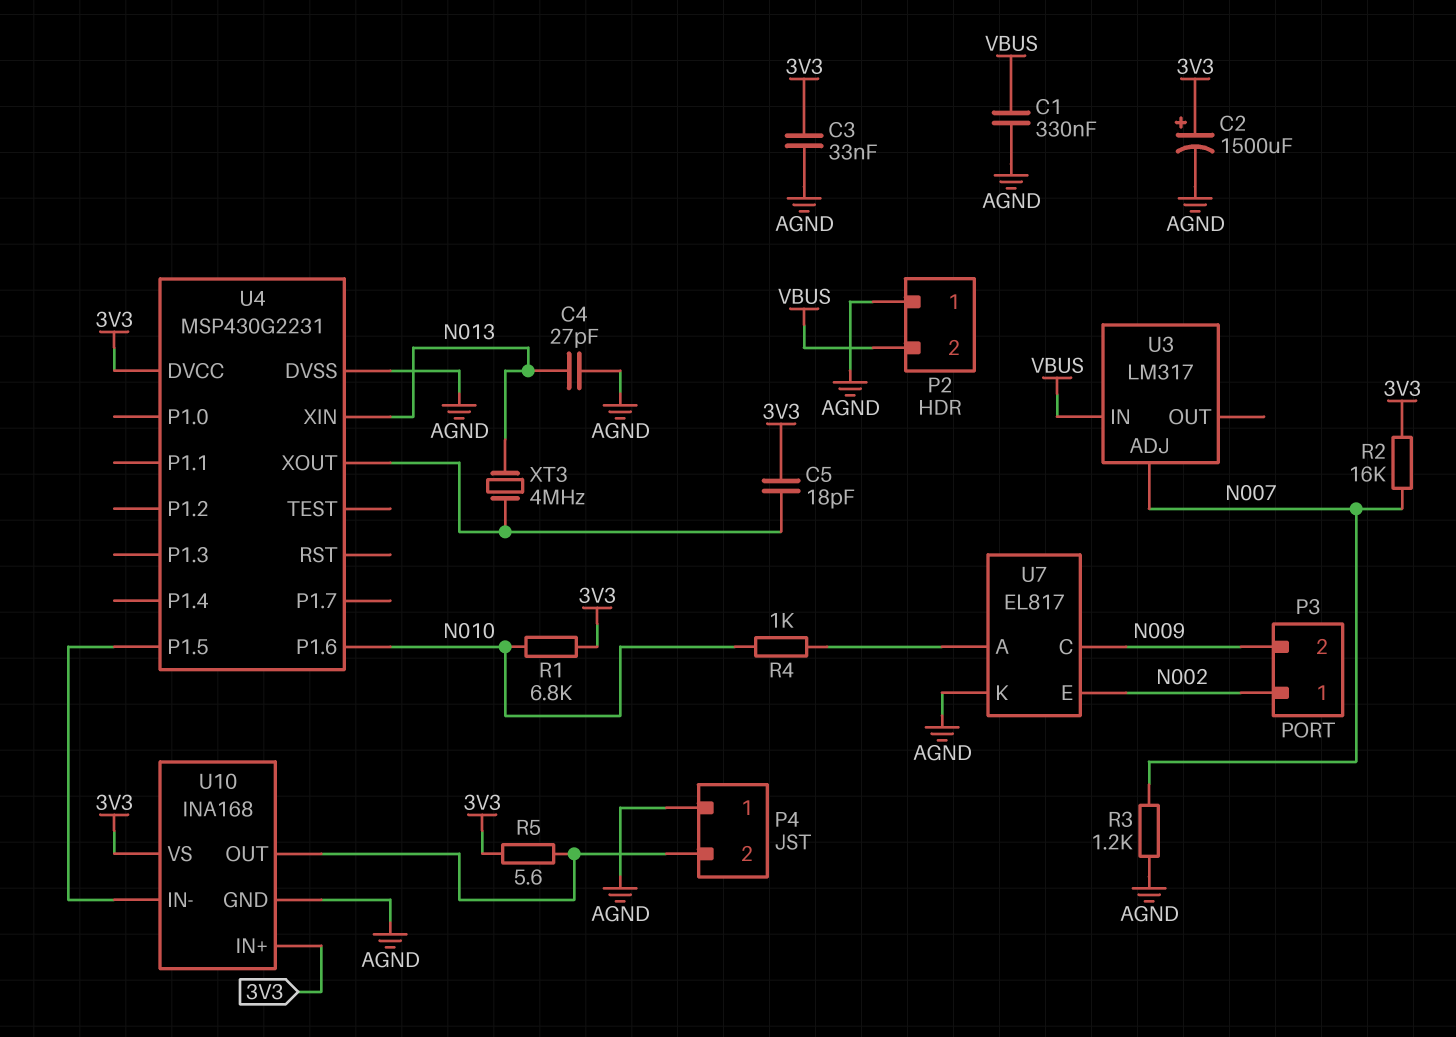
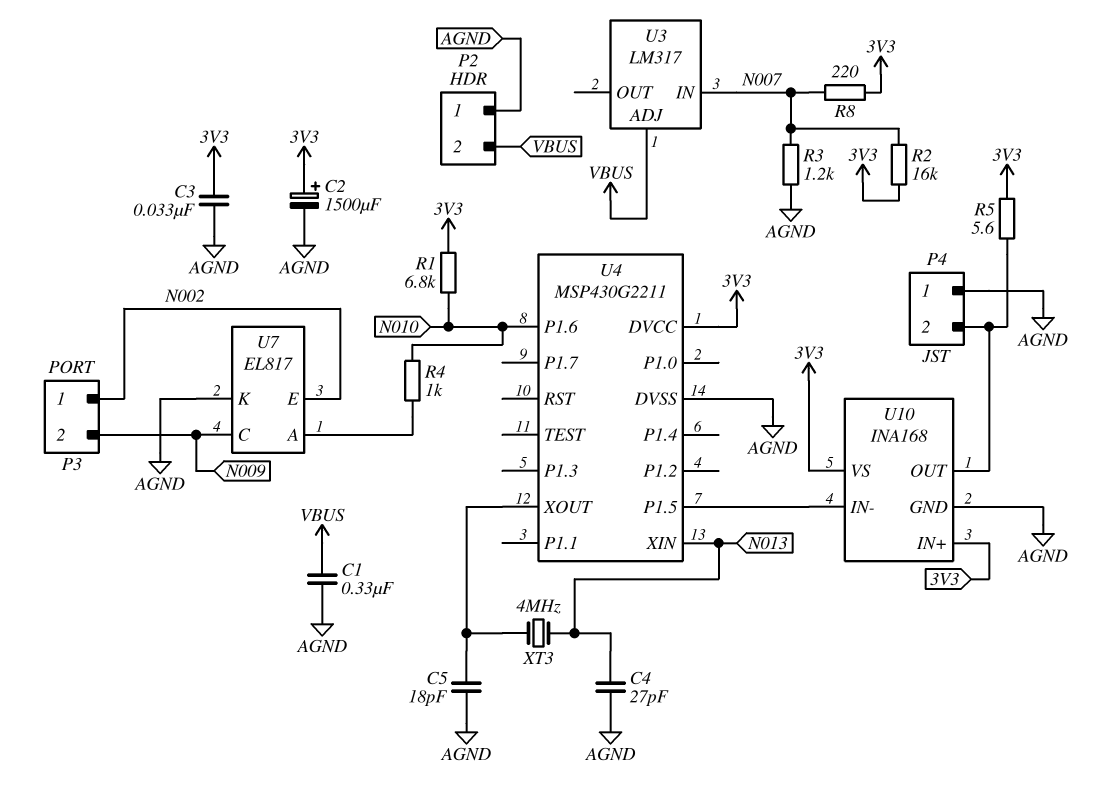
C5: 18pF (3V3, U4/XOUT) -> 18pF (AGND, U4/XOUT)
R8: none -> 220 (3V3, N007)
U3 pin ADJ: N007 -> VBUS
U3 pin IN: VBUS -> N007
U4: MSP430G2231 -> MSP430G2211

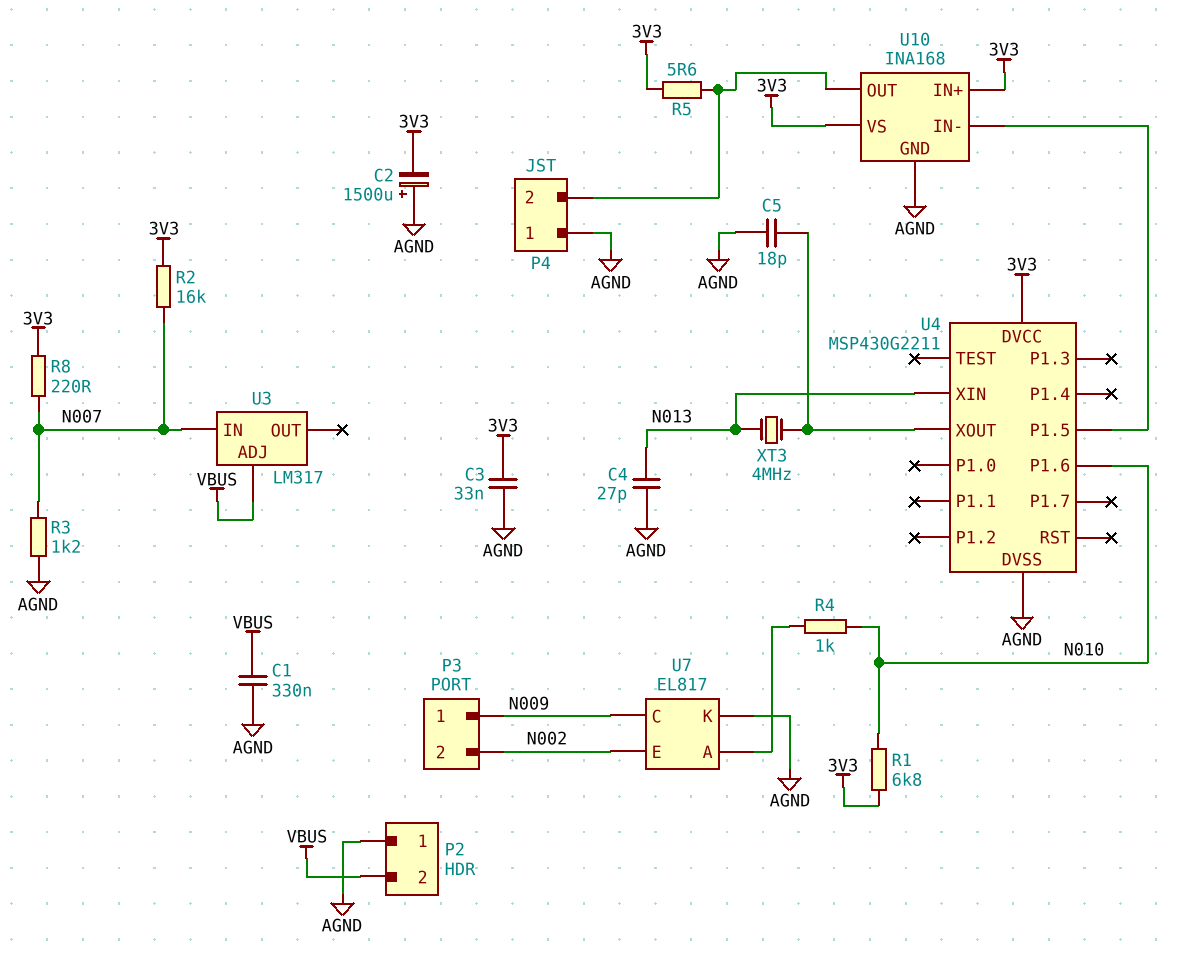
C2: 1500uF (plus 3V3, minus AGND) -> 1500uF (plus AGND, minus 3V3)
P3 pin 1: N002 -> N009
P3 pin 2: N009 -> N002

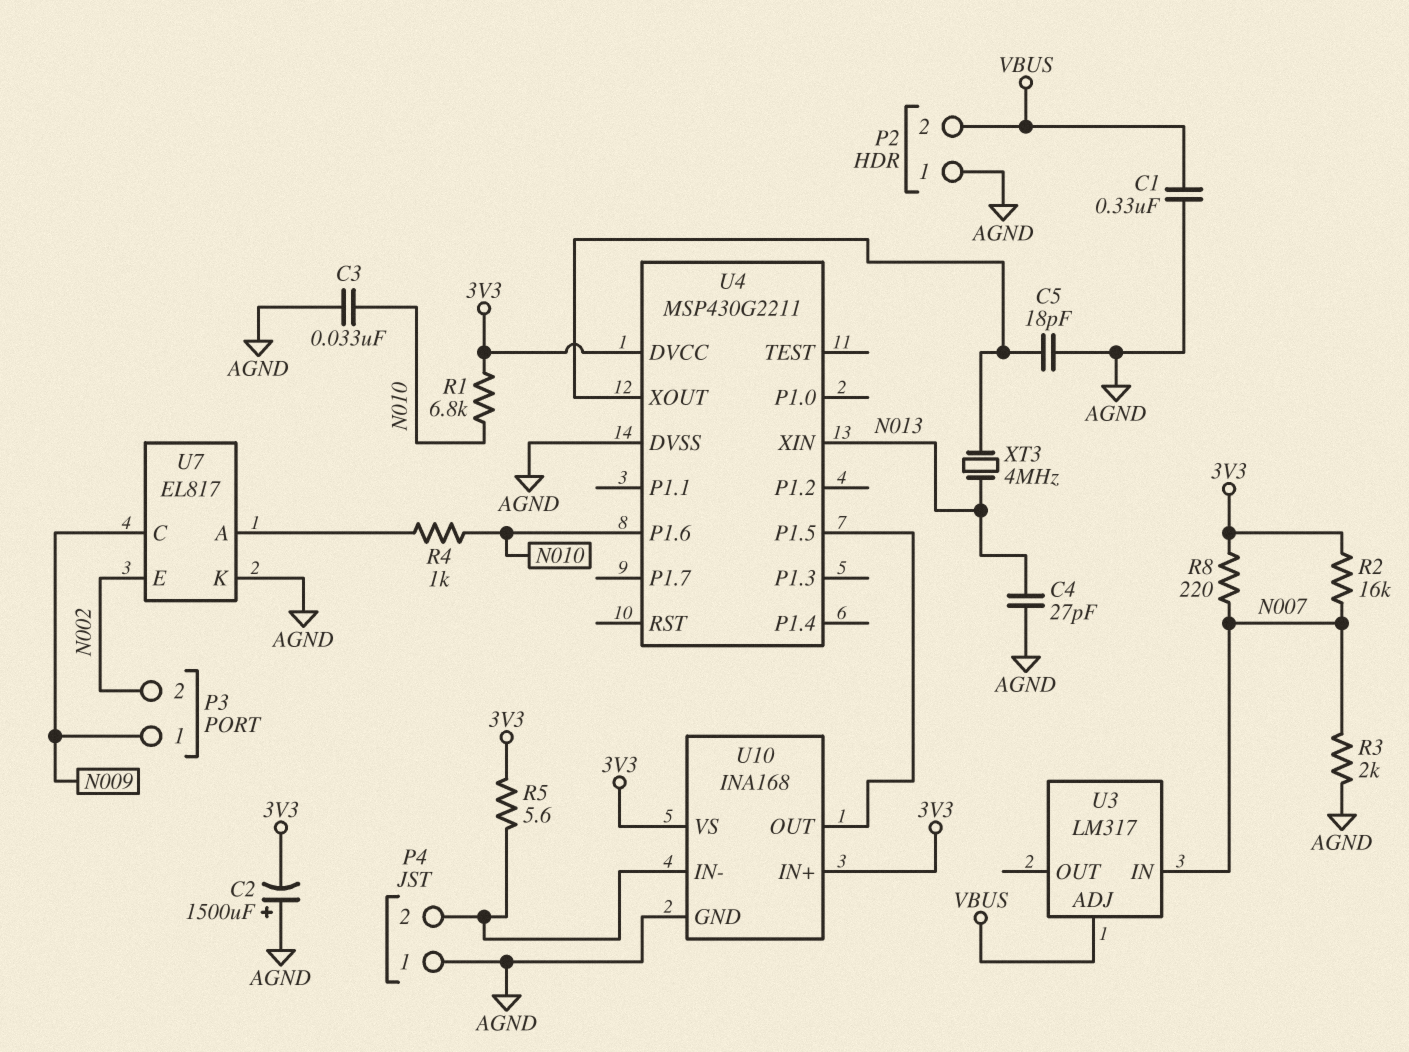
C3: 33nF (3V3, AGND) -> 33nF (AGND, N010)
R3: 1.2k (AGND, N007) -> 2k (AGND, N007)
U10 pin IN-: U4/P1.5 -> P4/2
U10 pin OUT: P4/2 -> U4/P1.5

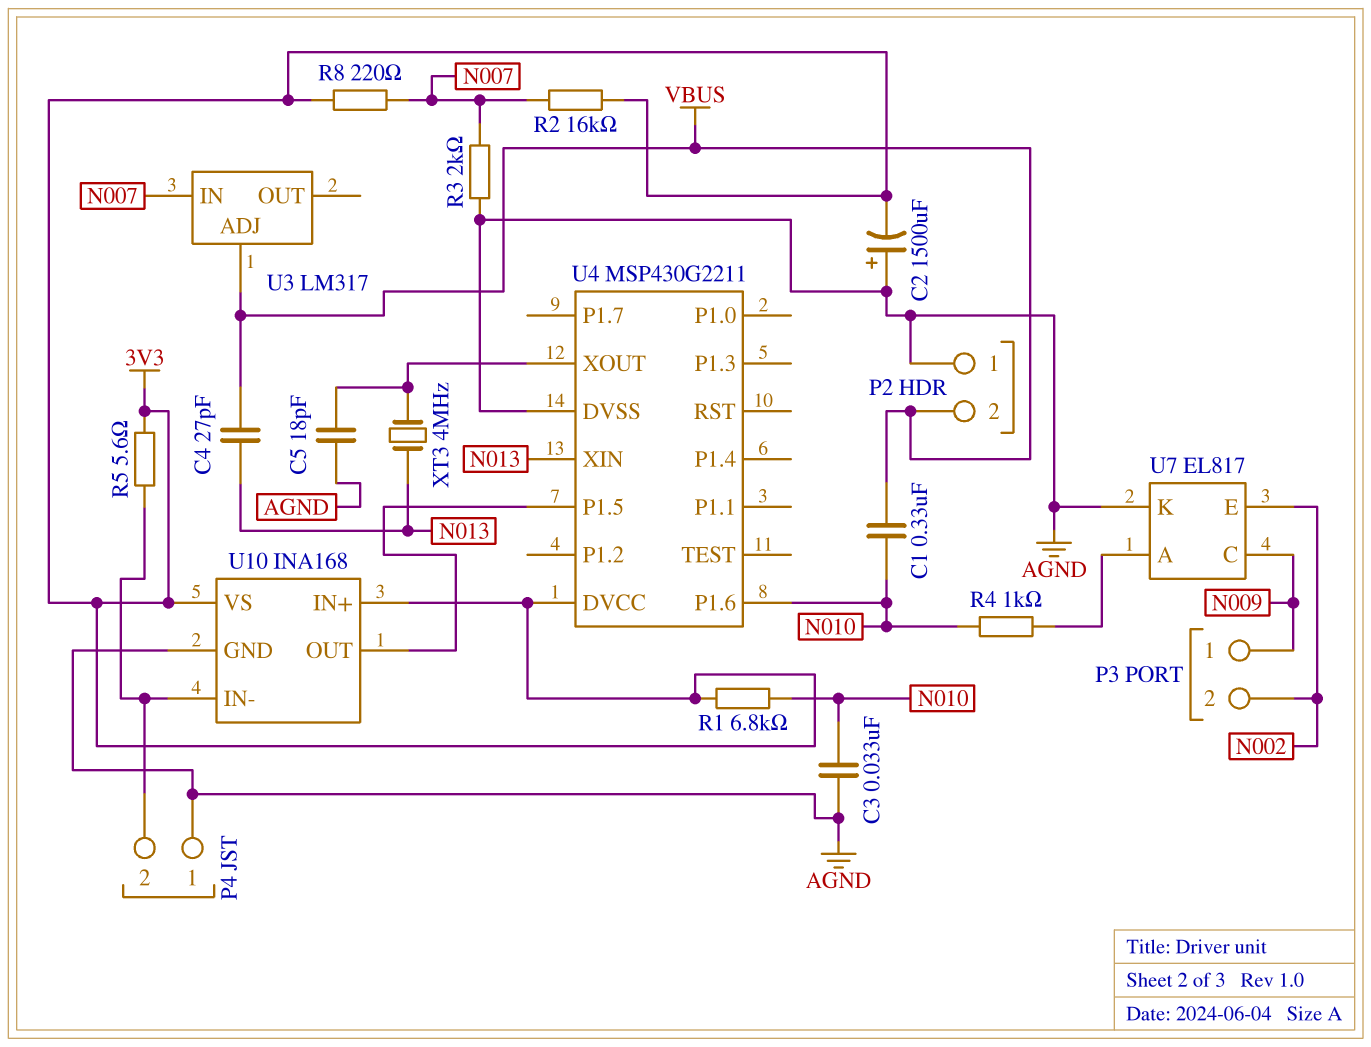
C1: 330nF (AGND, VBUS) -> 330nF (N010, VBUS)
C4: 27pF (AGND, N013) -> 27pF (N013, VBUS)

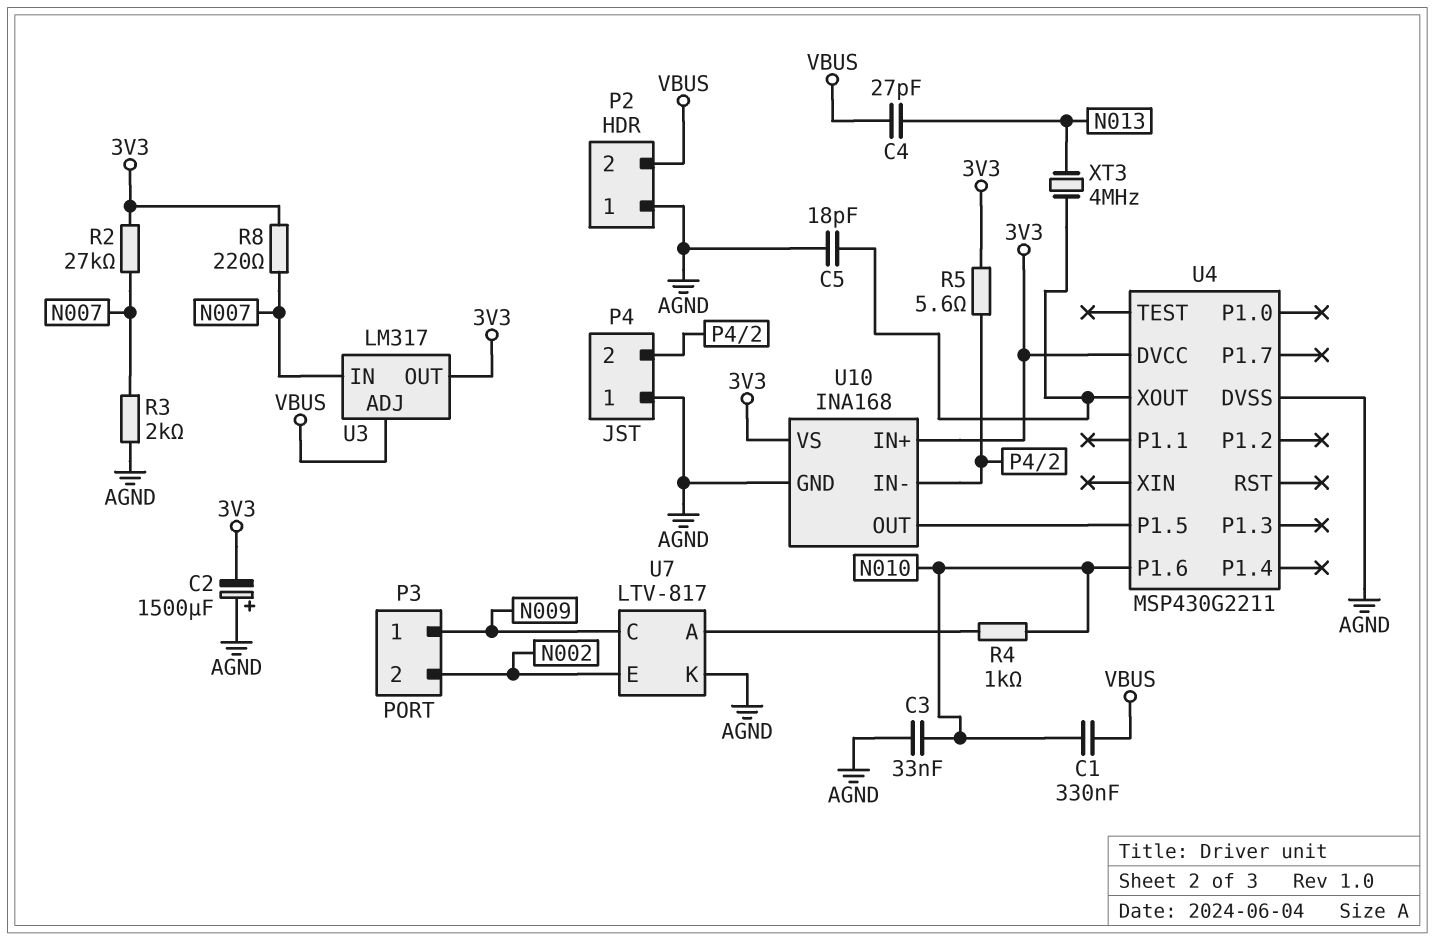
R1: 6.8k (3V3, N010) -> none
R2: 16k (3V3, N007) -> 27k (3V3, N007)
U3 pin OUT: none -> 3V3
U4 pin XIN: N013 -> none
U7: EL817 -> LTV-817

